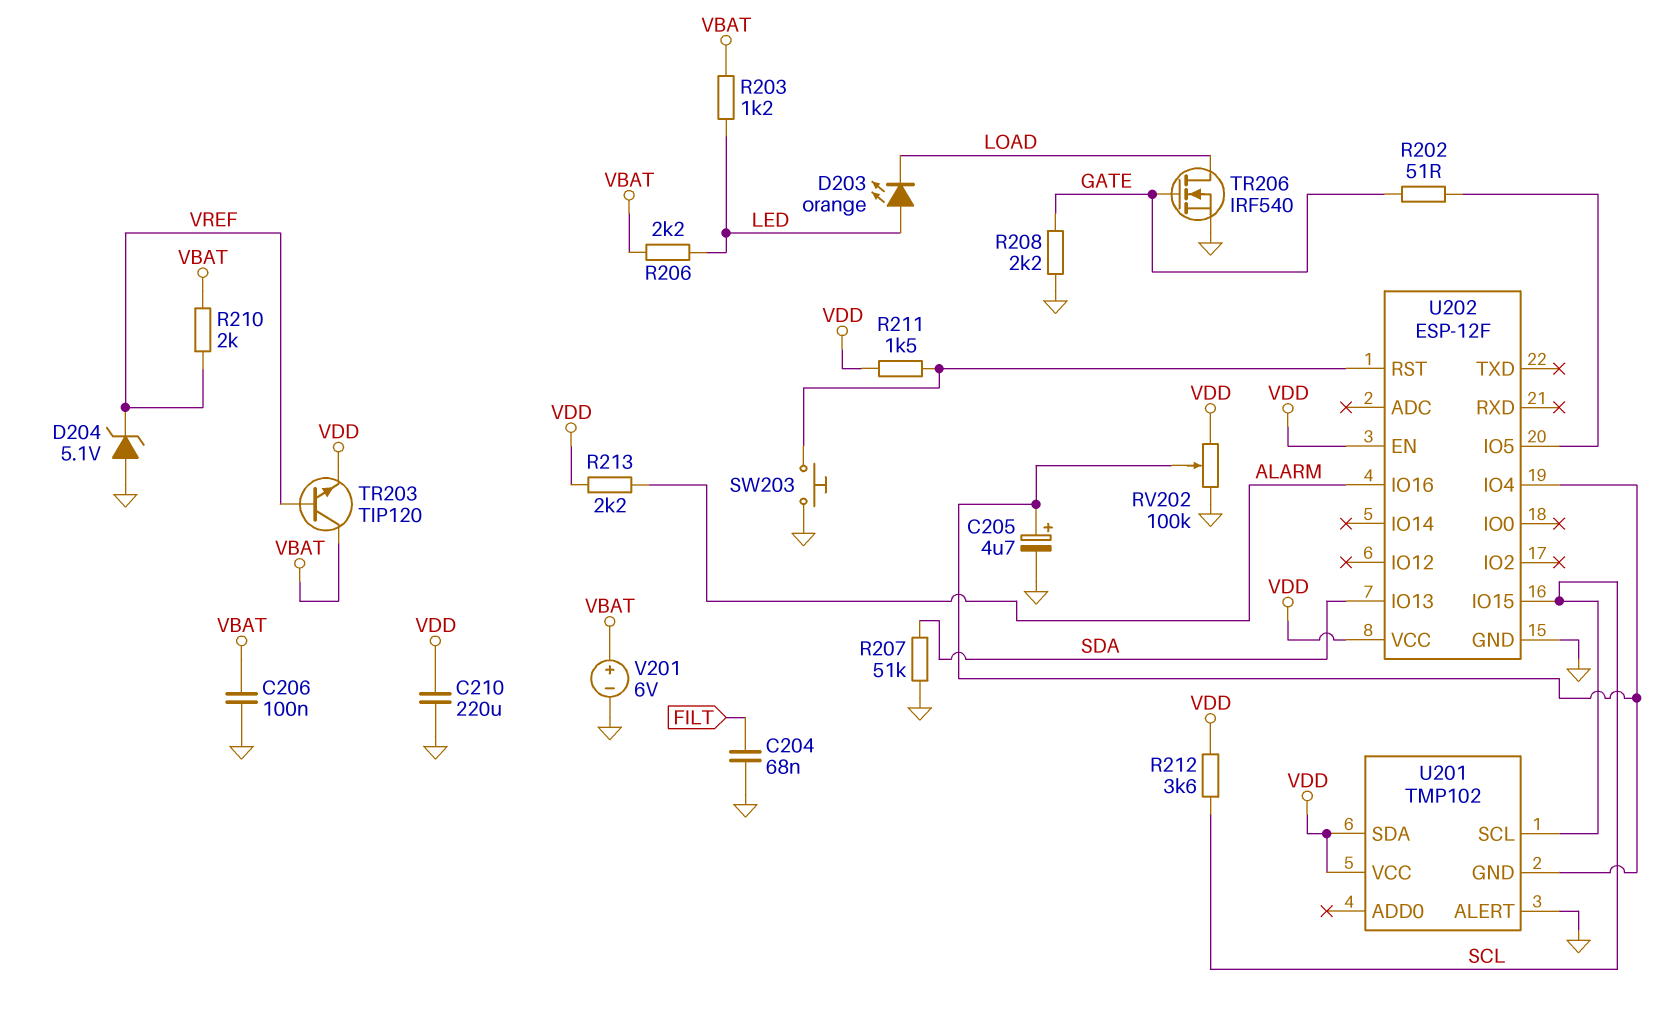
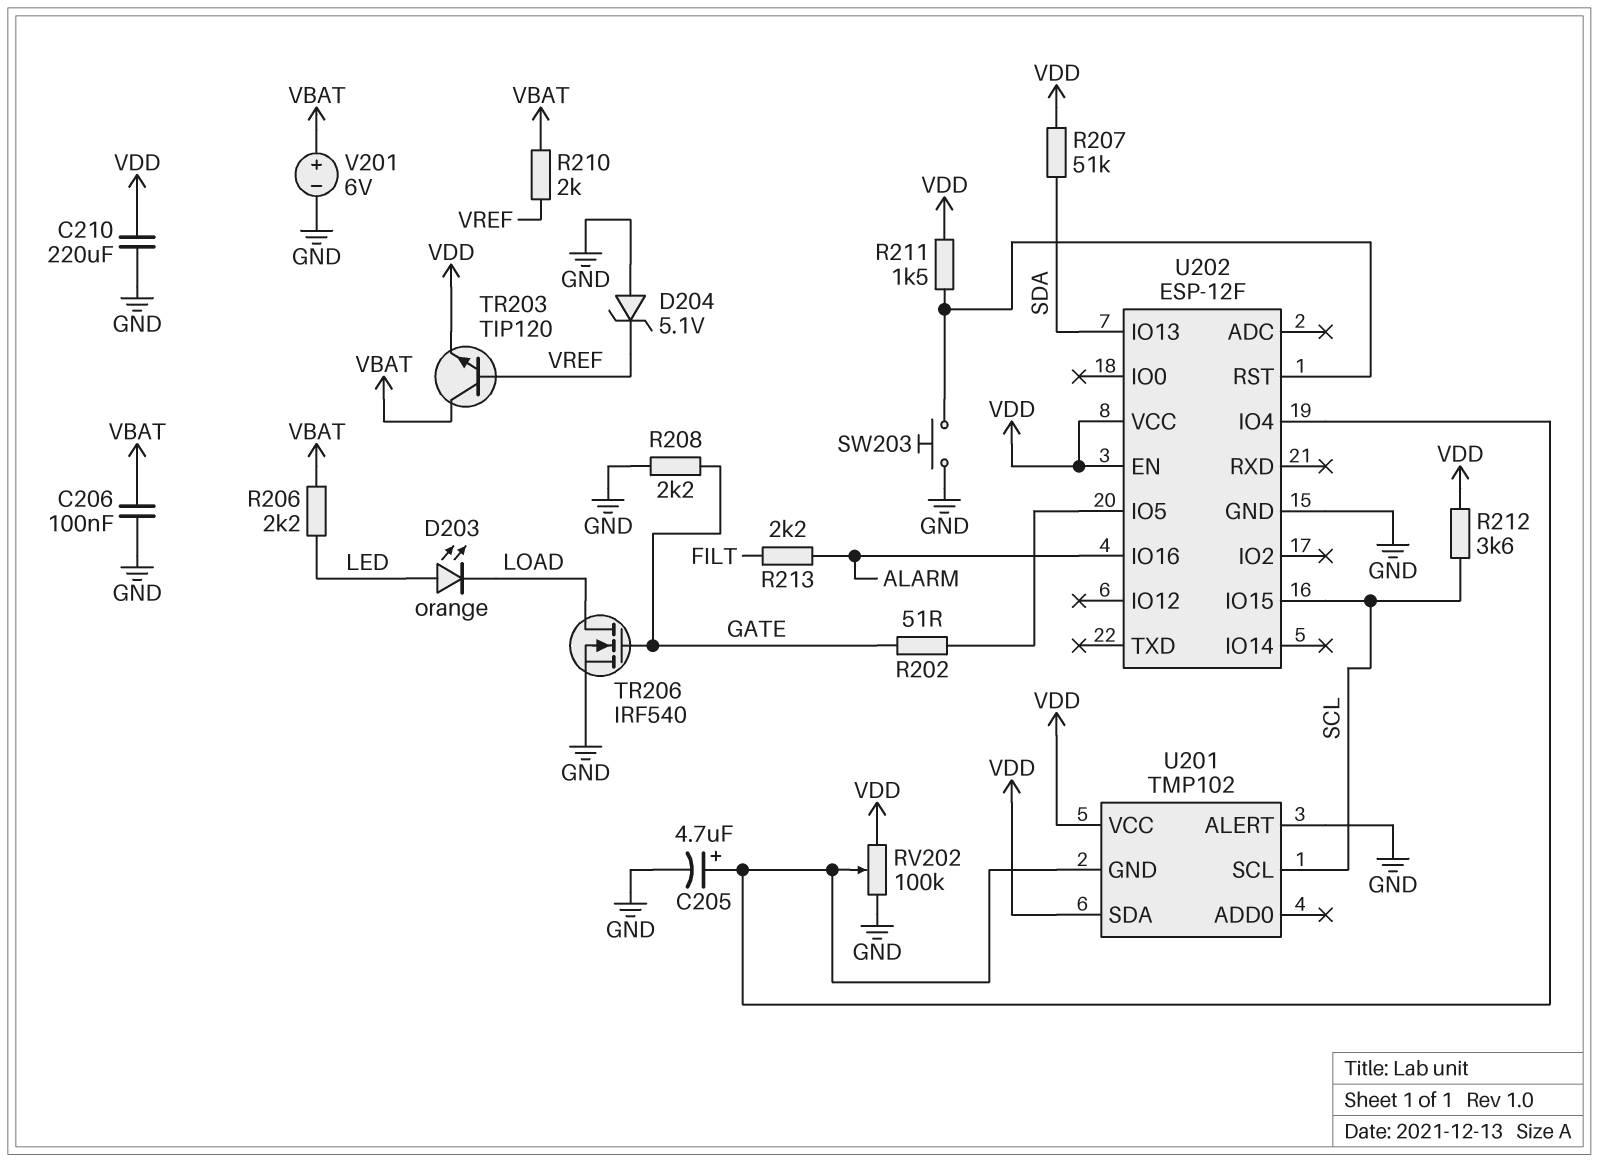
C204: 68nF (FILT, GND) -> none
R203: 1.2k (LED, VBAT) -> none
R207: 51k (GND, SDA) -> 51k (SDA, VDD)
R213: 2.2k (ALARM, VDD) -> 2.2k (ALARM, FILT)

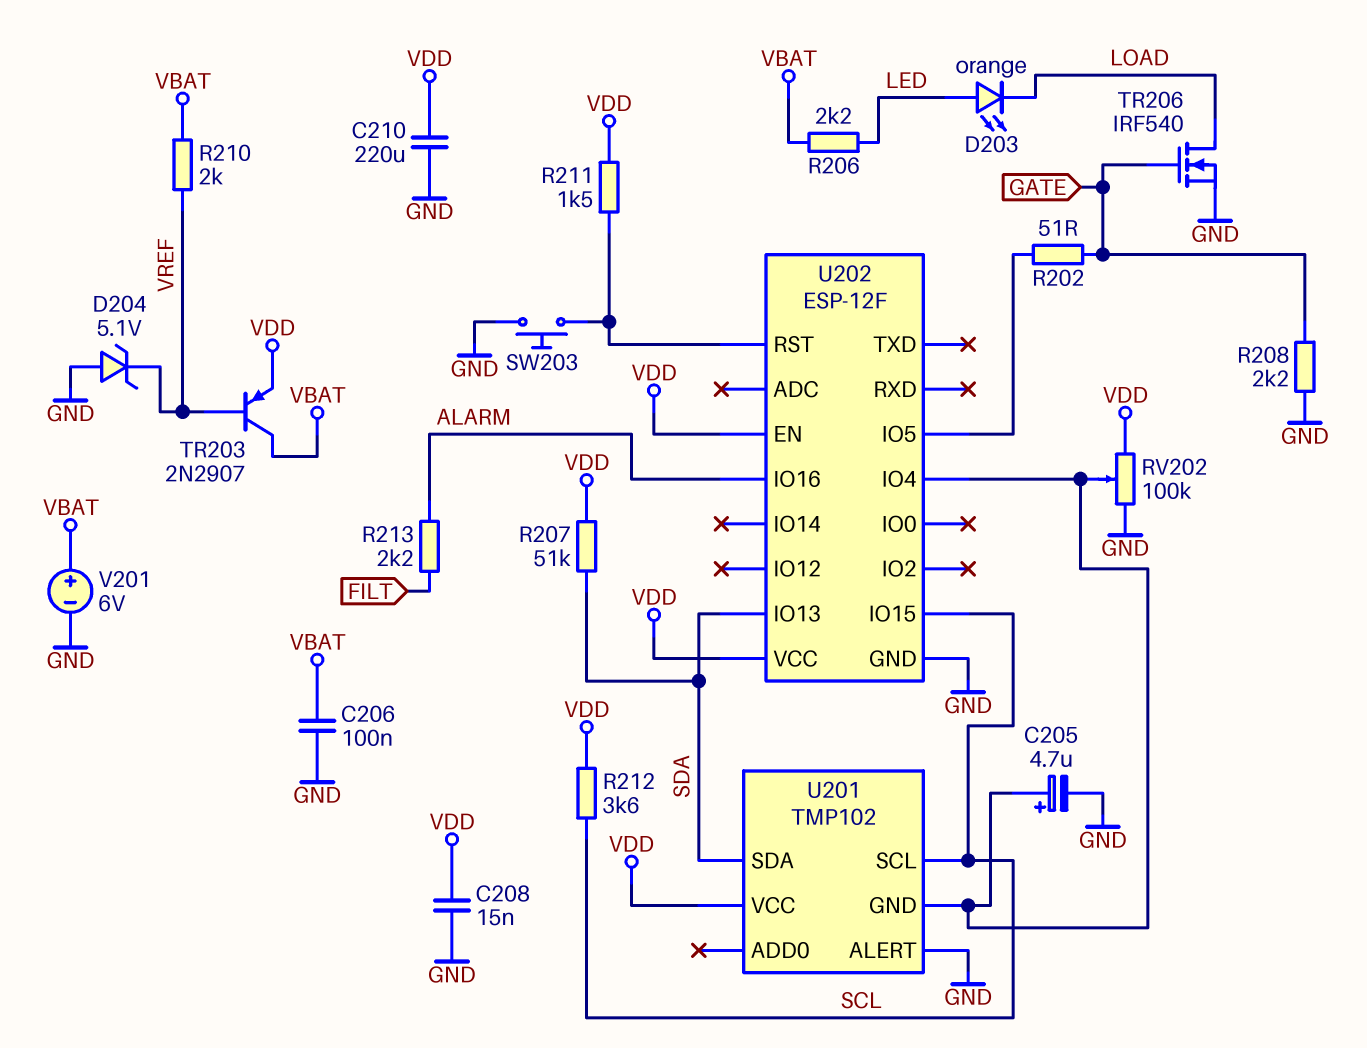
C208: none -> 15nF (GND, VDD)
TR203: NPN TIP120 (B VREF, C VBAT, E VDD) -> PNP 2N2907 (B VREF, C VBAT, E VDD)
U201 pin SDA: VDD -> SDA

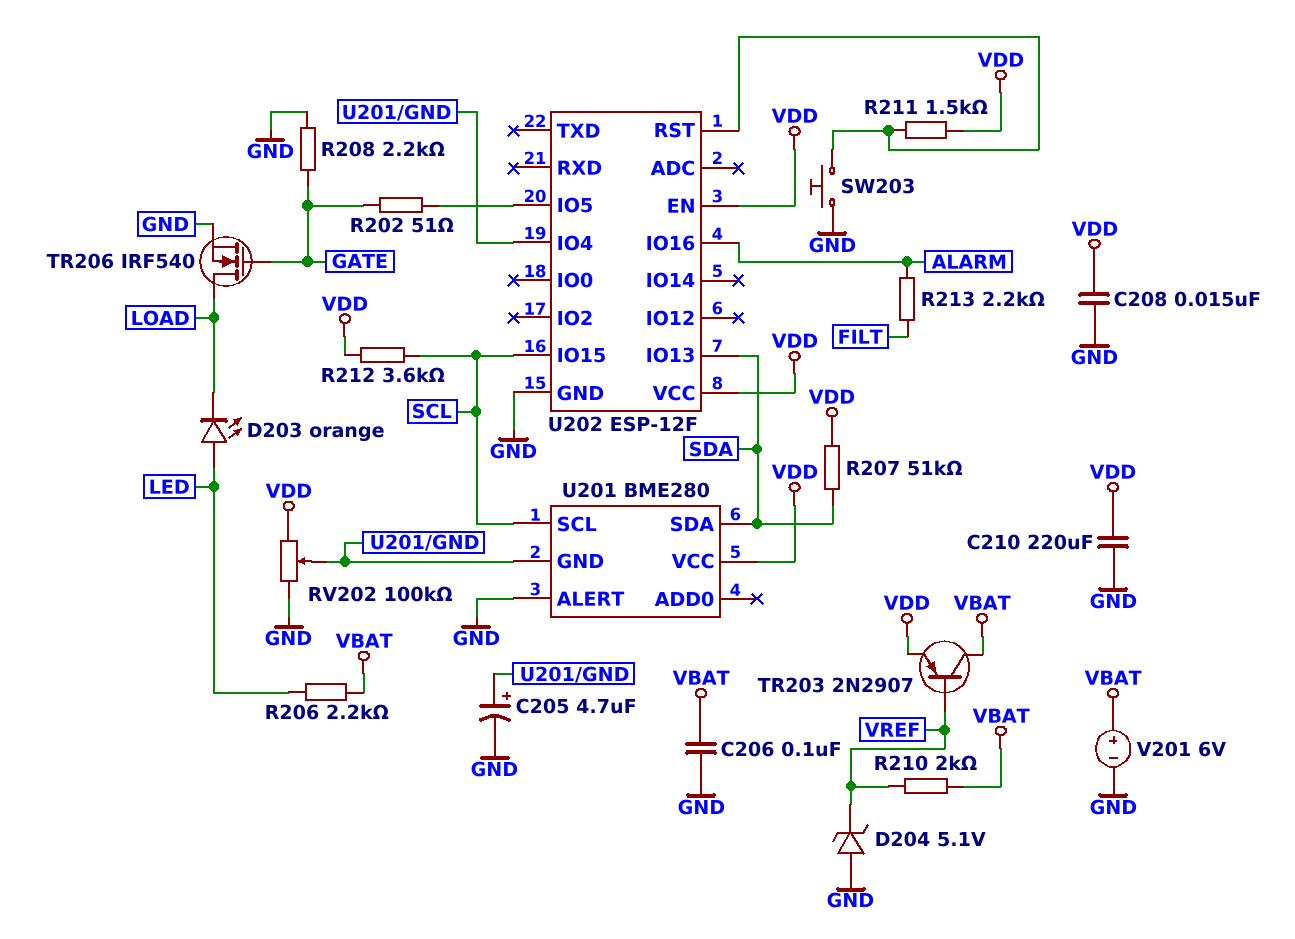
U201: TMP102 -> BME280

